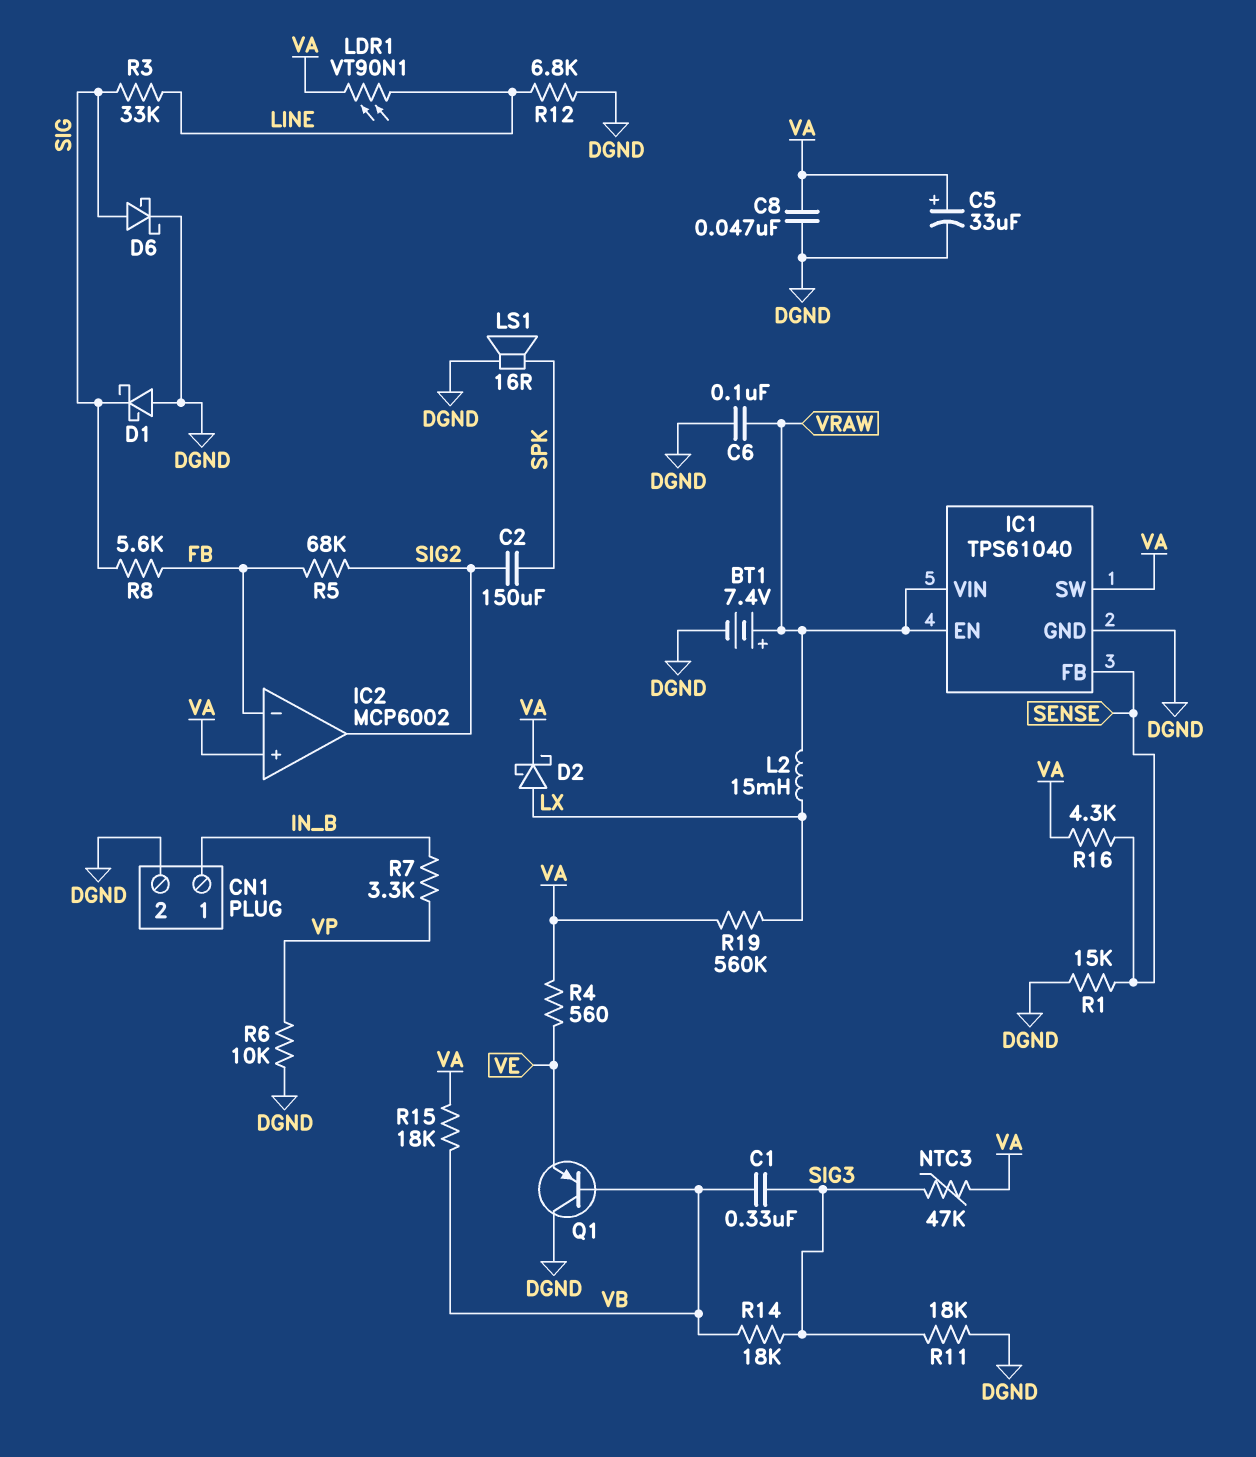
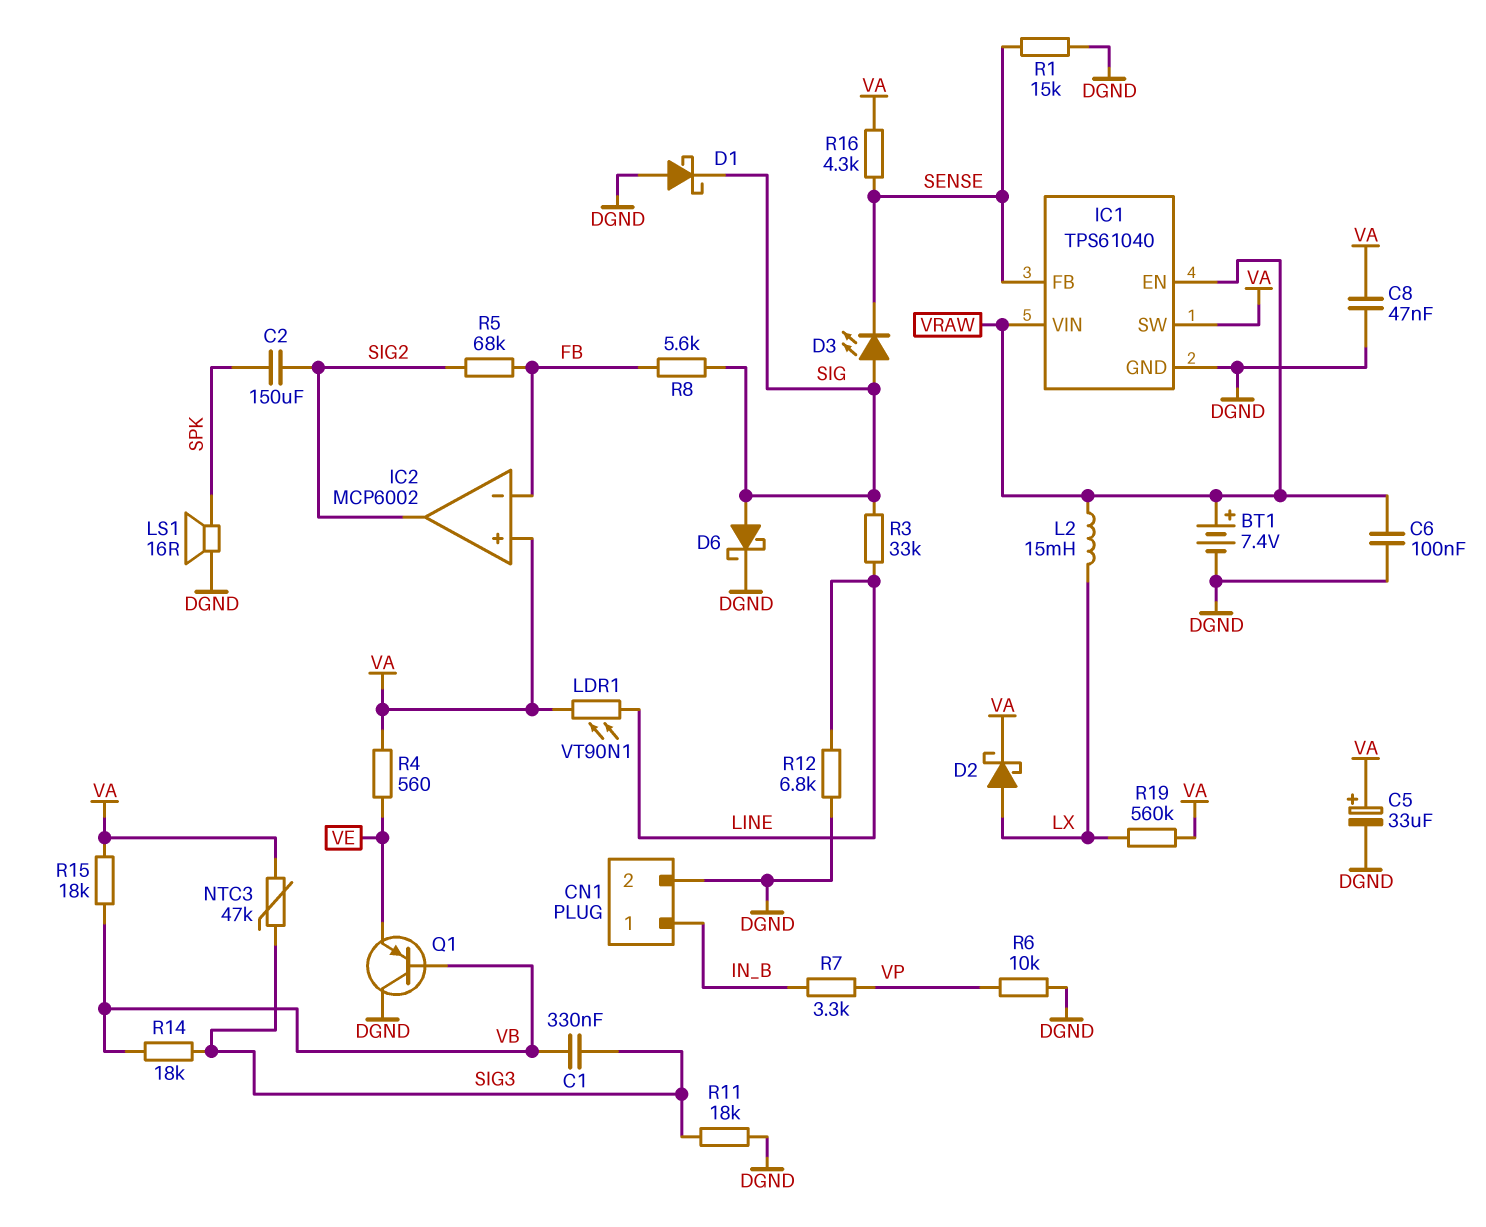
D3: none -> LED (A SIG, K SENSE)

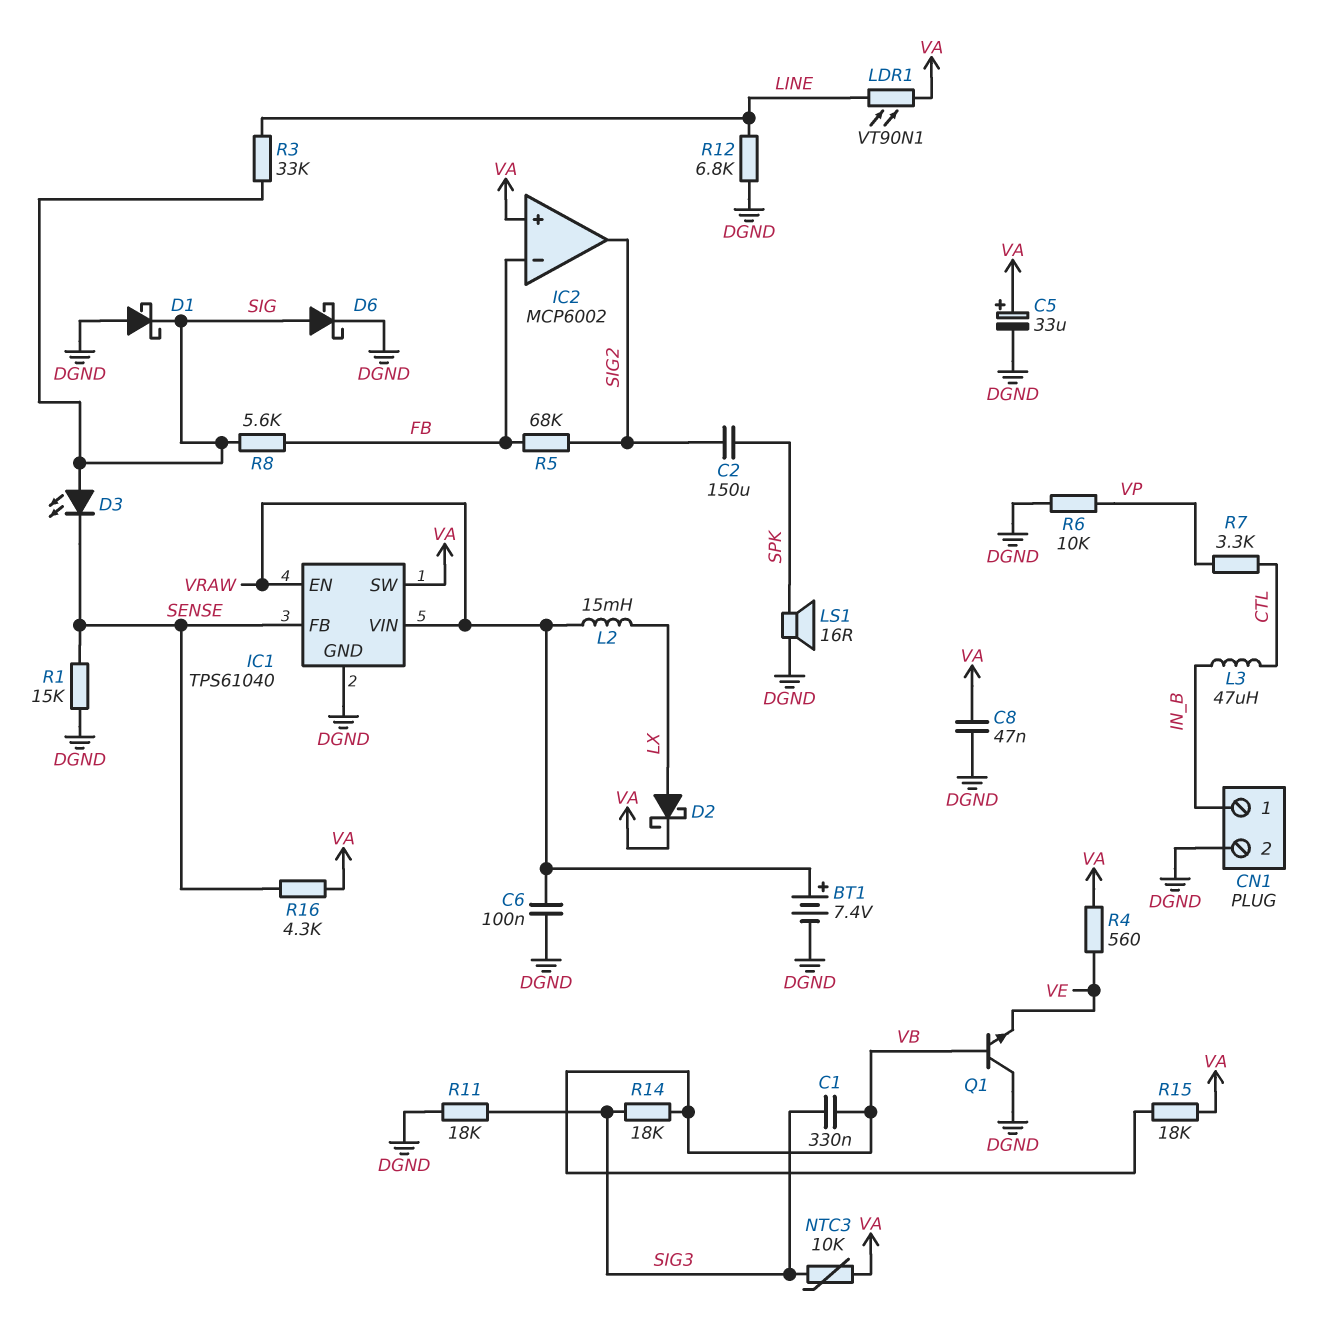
L3: none -> 47uH (CTL, IN_B)
NTC3: 47k (SIG3, VA) -> 10k (SIG3, VA)
Q1: PNP (B VB, C DGND, E VE) -> NPN (B VB, C DGND, E VE)
R7: 3.3k (IN_B, VP) -> 3.3k (CTL, VP)
R19: 560k (LX, VA) -> none

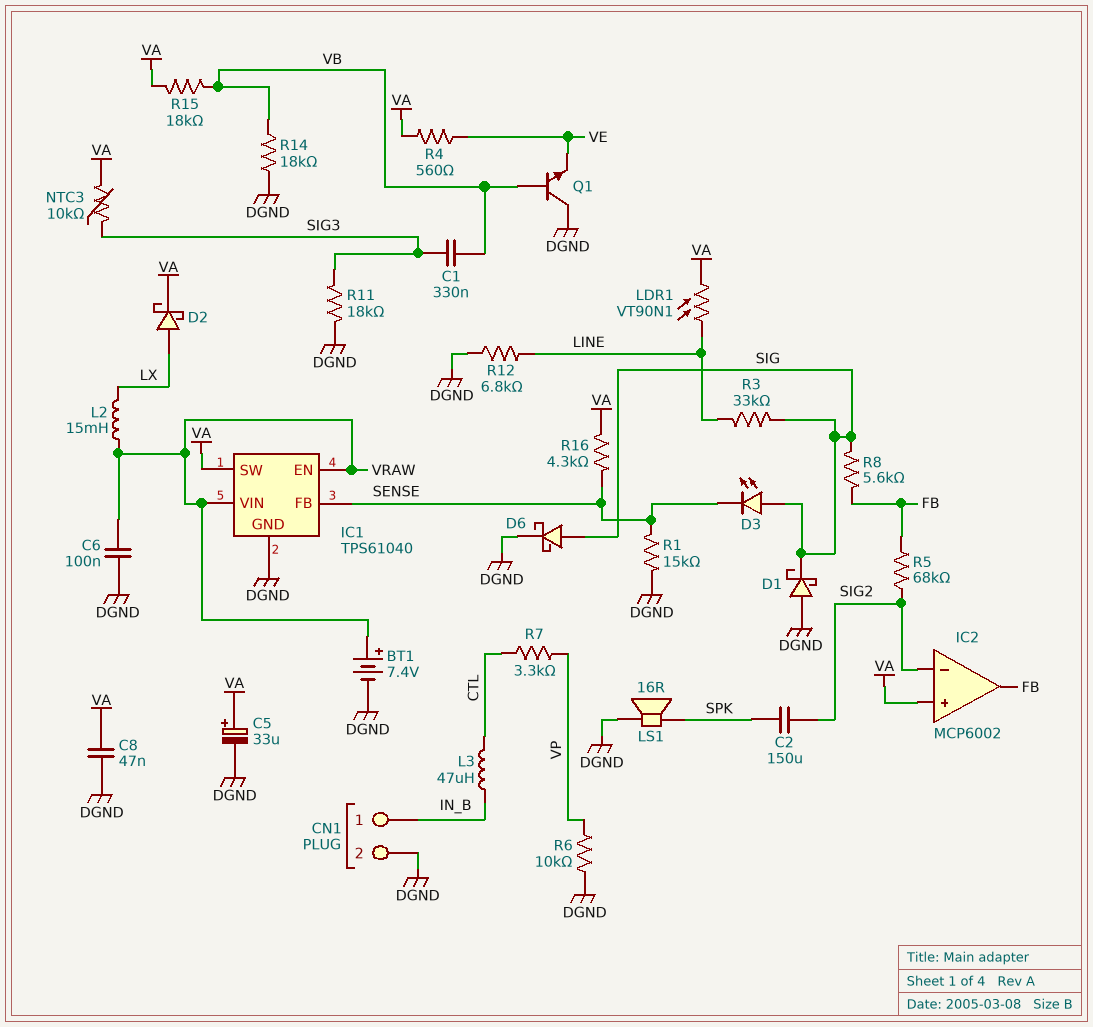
IC2 pin in-: FB -> SIG2
IC2 pin out: SIG2 -> FB
R14: 18k (SIG3, VB) -> 18k (DGND, VB)

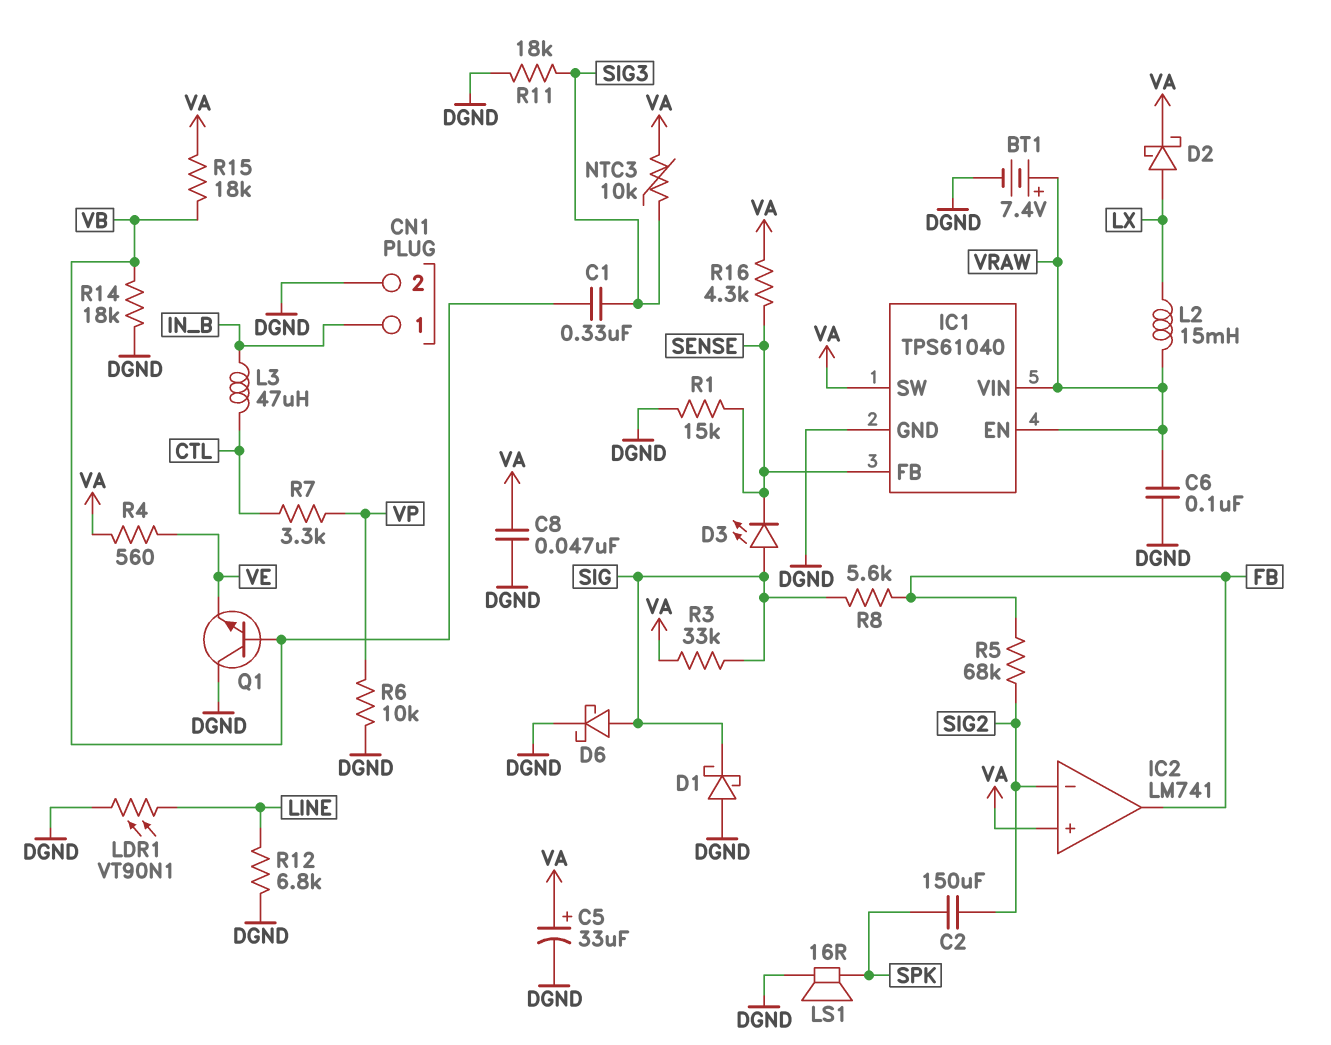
IC2: MCP6002 -> LM741
LDR1: VT90N1 (LINE, VA) -> VT90N1 (DGND, LINE)
R3: 33k (LINE, SIG) -> 33k (SIG, VA)

